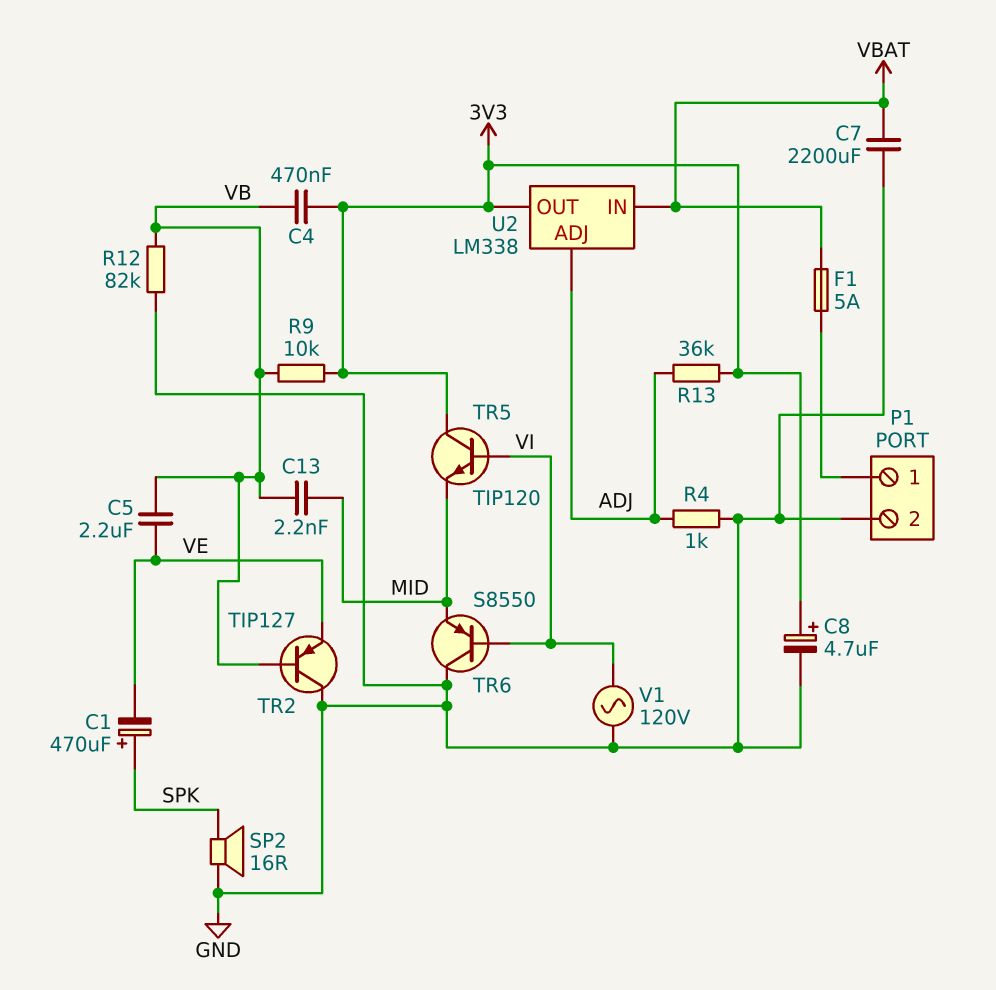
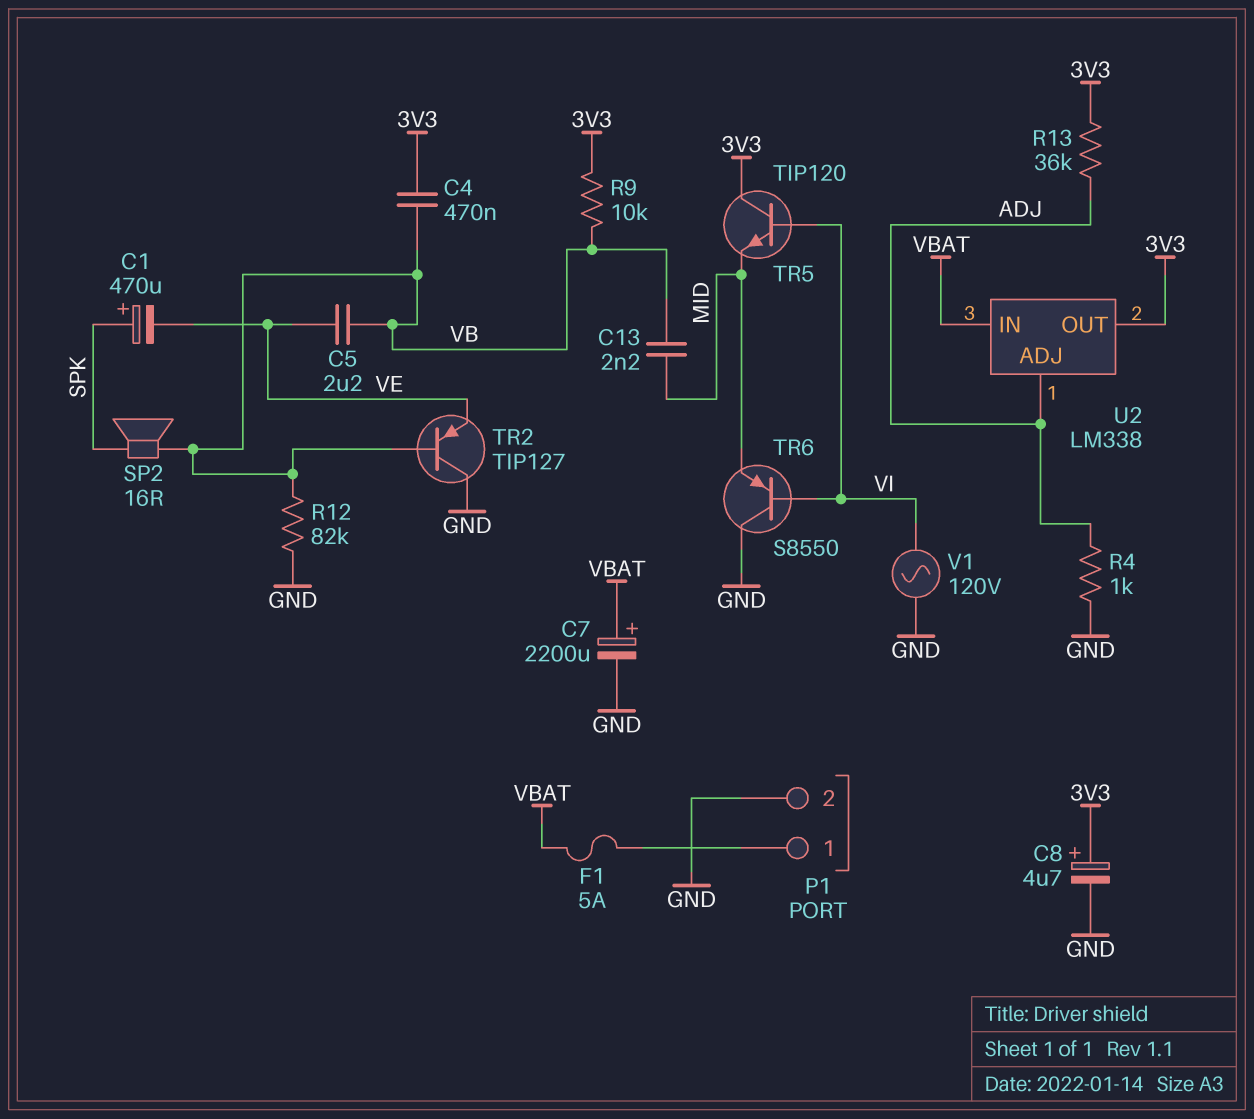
C7: 2200uF (GND, VBAT) -> 2200uF (plus VBAT, minus GND)
SP2: speaker 16R (GND, SPK) -> speaker 16R (SPK, VB)

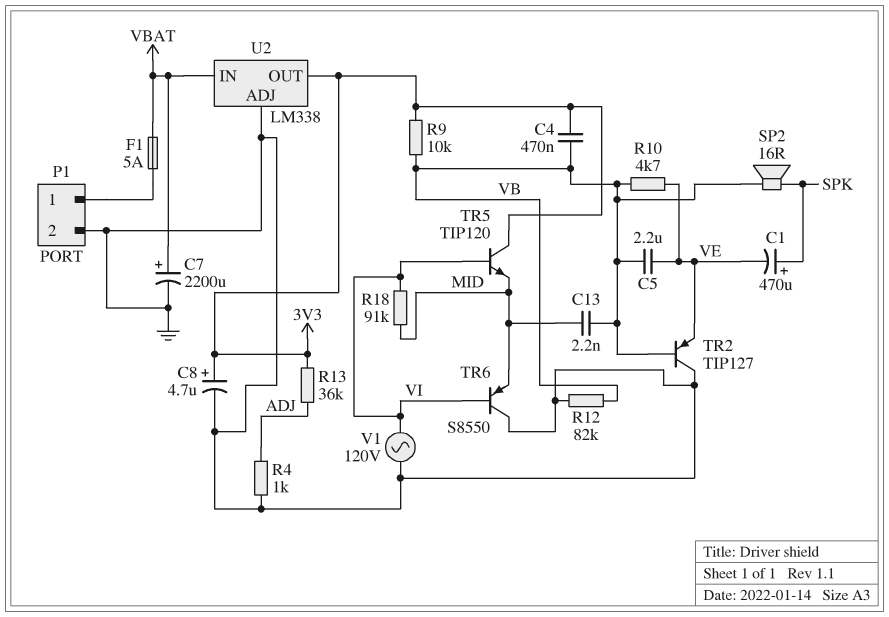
R10: none -> 4.7k (VB, VE)
R18: none -> 91k (MID, VI)
U2 pin ADJ: ADJ -> GND

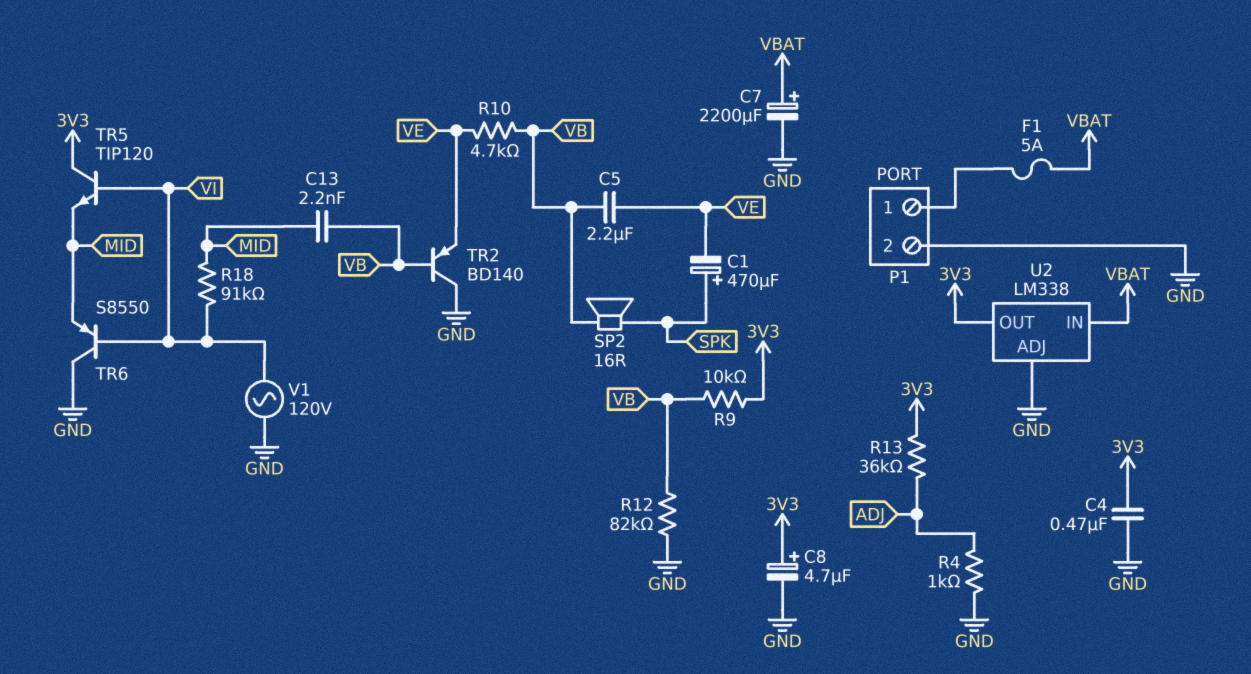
C4: 470nF (3V3, VB) -> 470nF (3V3, GND)
TR2: PNP TIP127 (B VB, C GND, E VE) -> PNP BD140 (B VB, C GND, E VE)

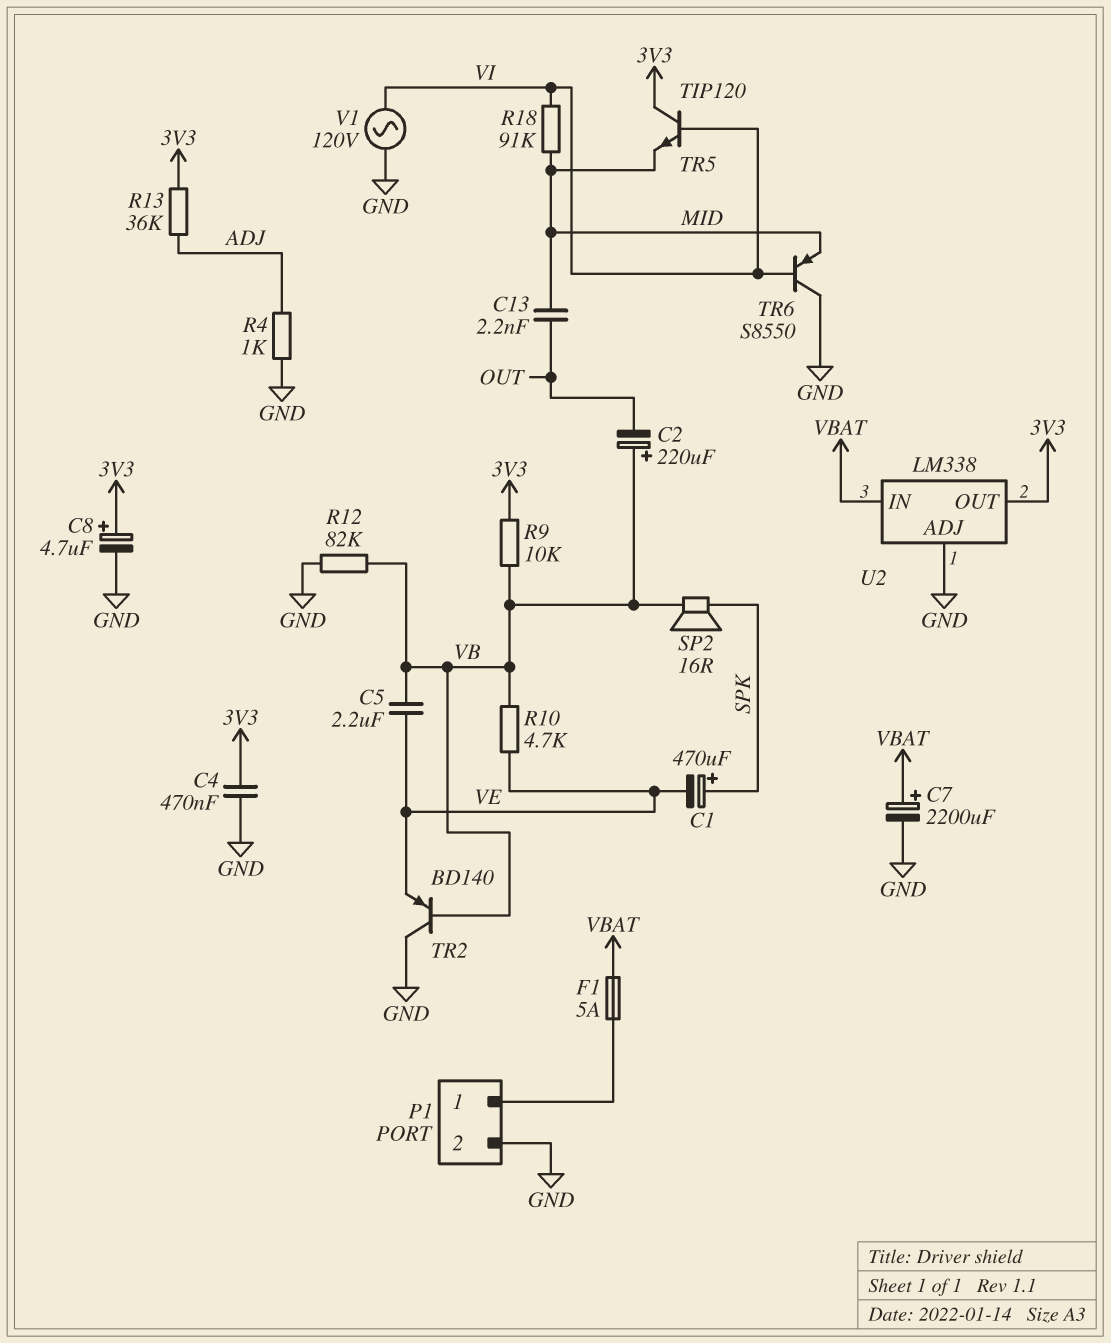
C2: none -> 220uF (plus VB, minus OUT)
C13: 2.2nF (MID, VB) -> 2.2nF (MID, OUT)

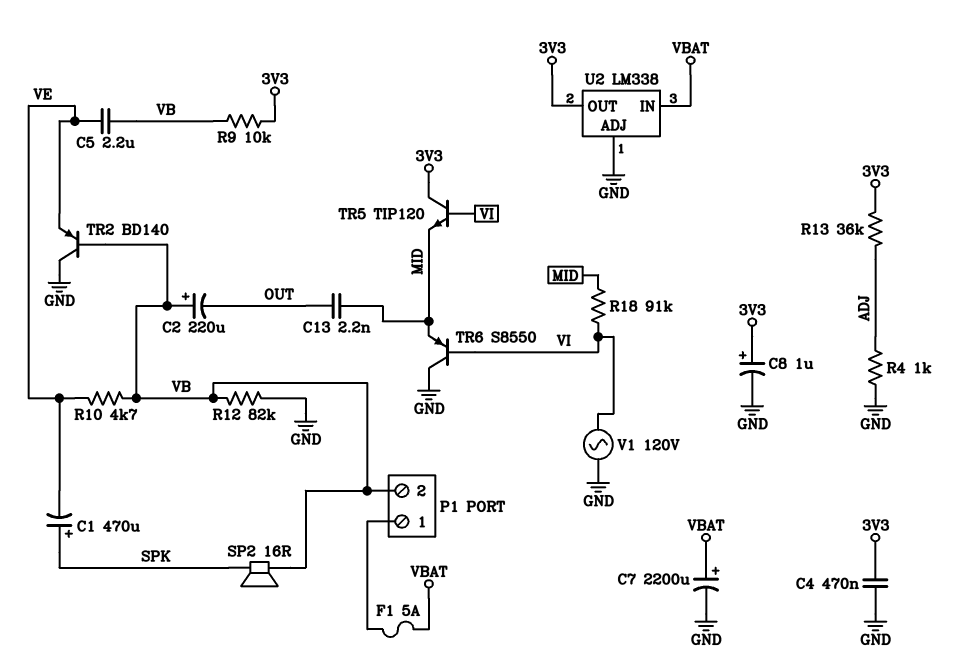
C8: 4.7uF (plus 3V3, minus GND) -> 1uF (plus 3V3, minus GND)
P1 pin 2: GND -> VB

